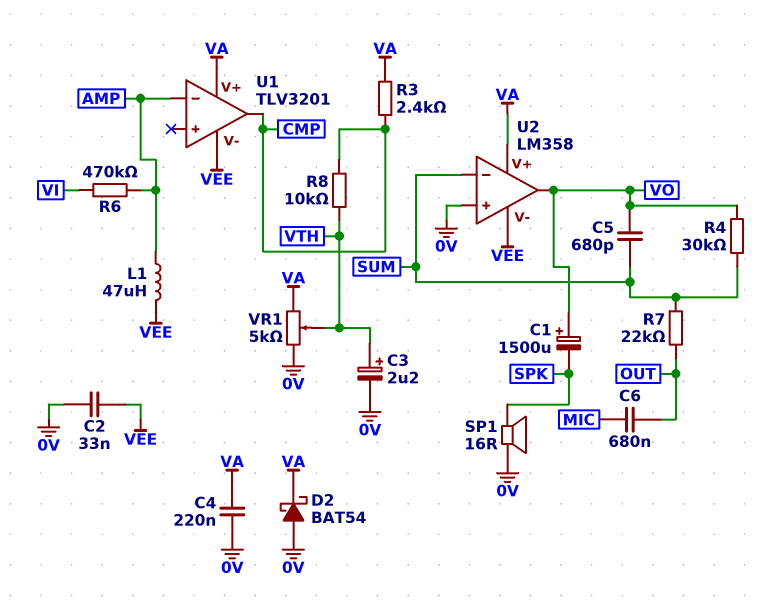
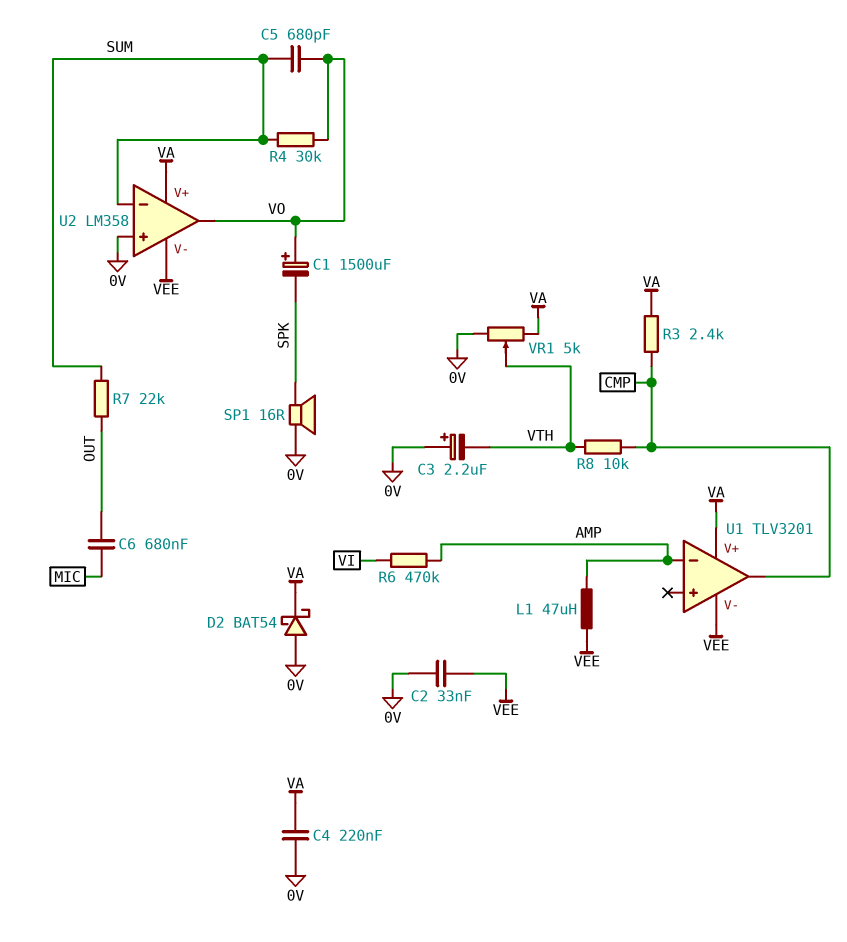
C3: 2.2uF (plus VTH, minus 0V) -> 2.2uF (plus 0V, minus VTH)

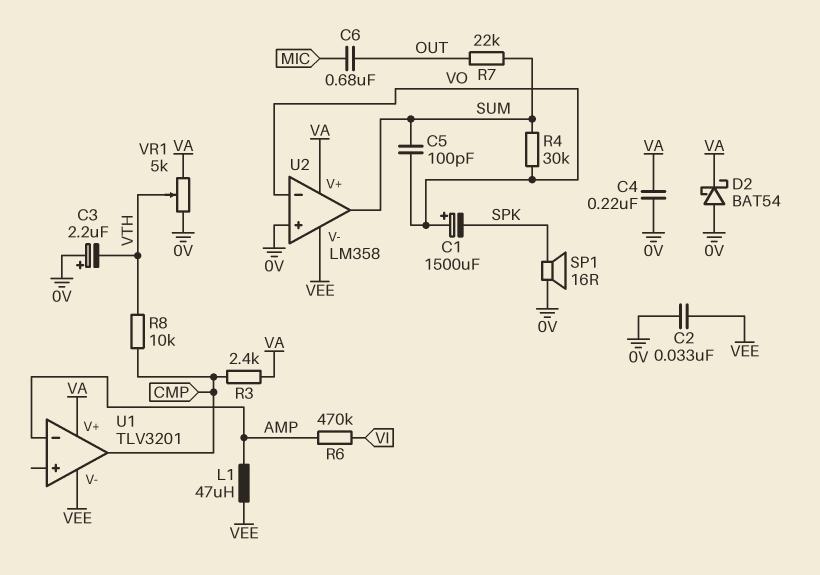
C5: 680pF (SUM, VO) -> 100pF (SUM, VO)
U2 pin in-: SUM -> VO
U2 pin out: VO -> SUM

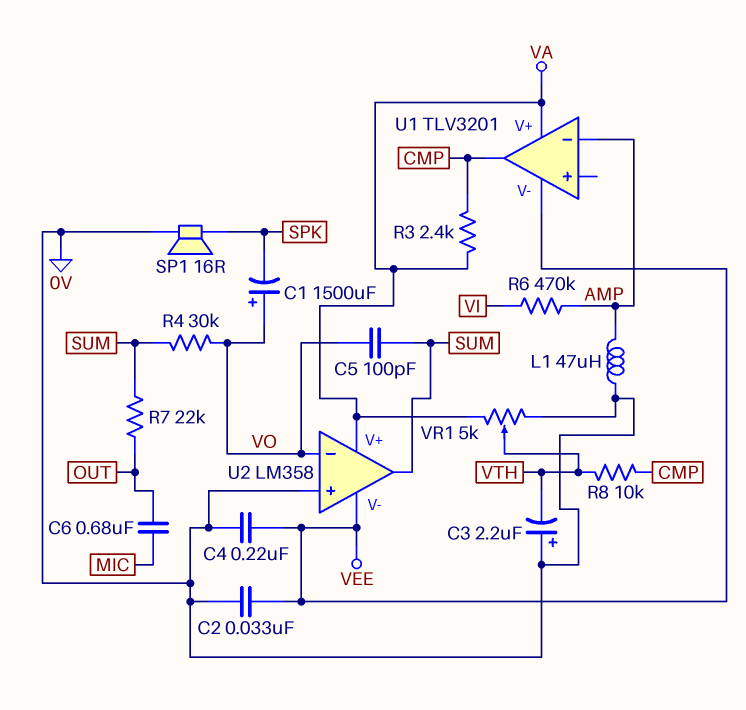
C4: 220nF (0V, VA) -> 220nF (0V, VEE)
D2: schottky BAT54 (A 0V, K VA) -> none
L1: 47uH (AMP, VEE) -> 47uH (0V, AMP)

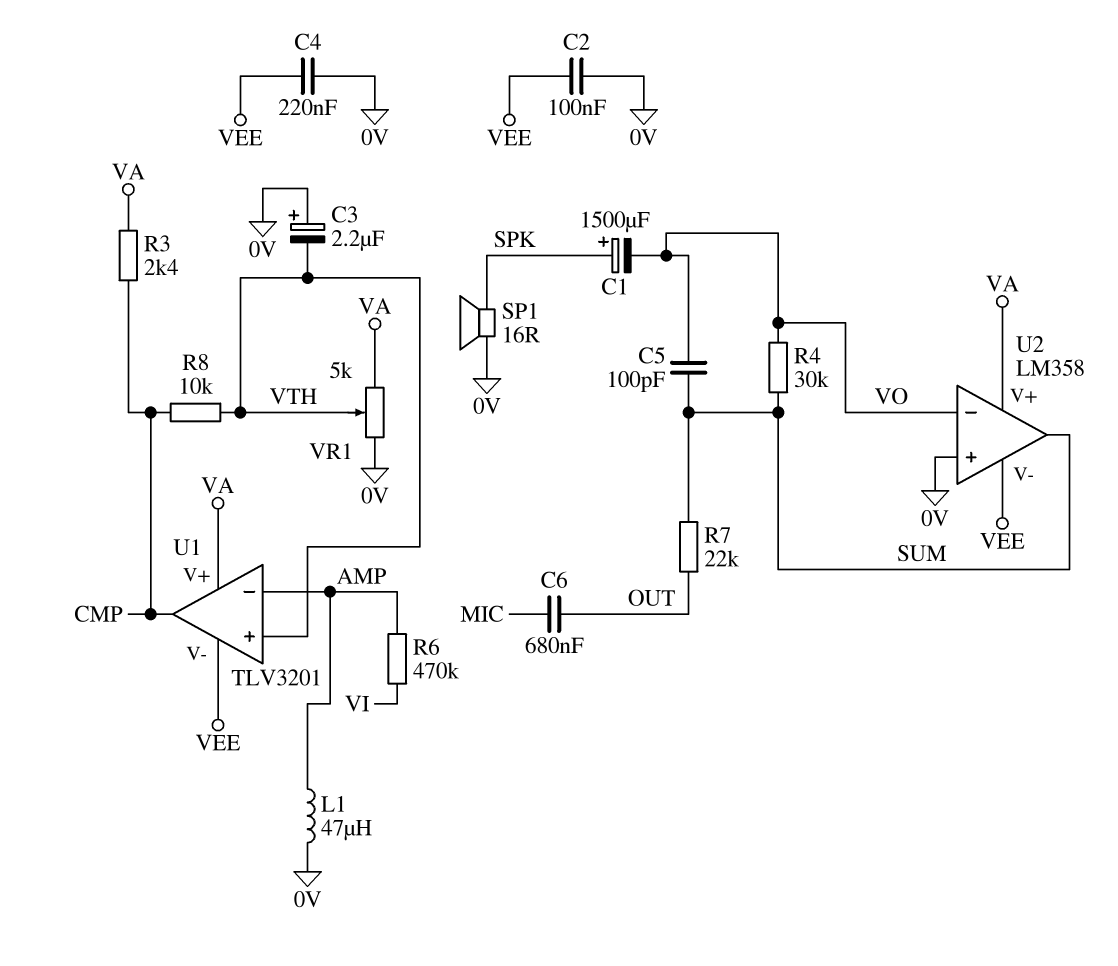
C1: 1500uF (plus VO, minus SPK) -> 1500uF (plus SPK, minus VO)
C2: 33nF (0V, VEE) -> 100nF (0V, VEE)
U1 pin in+: none -> VTH

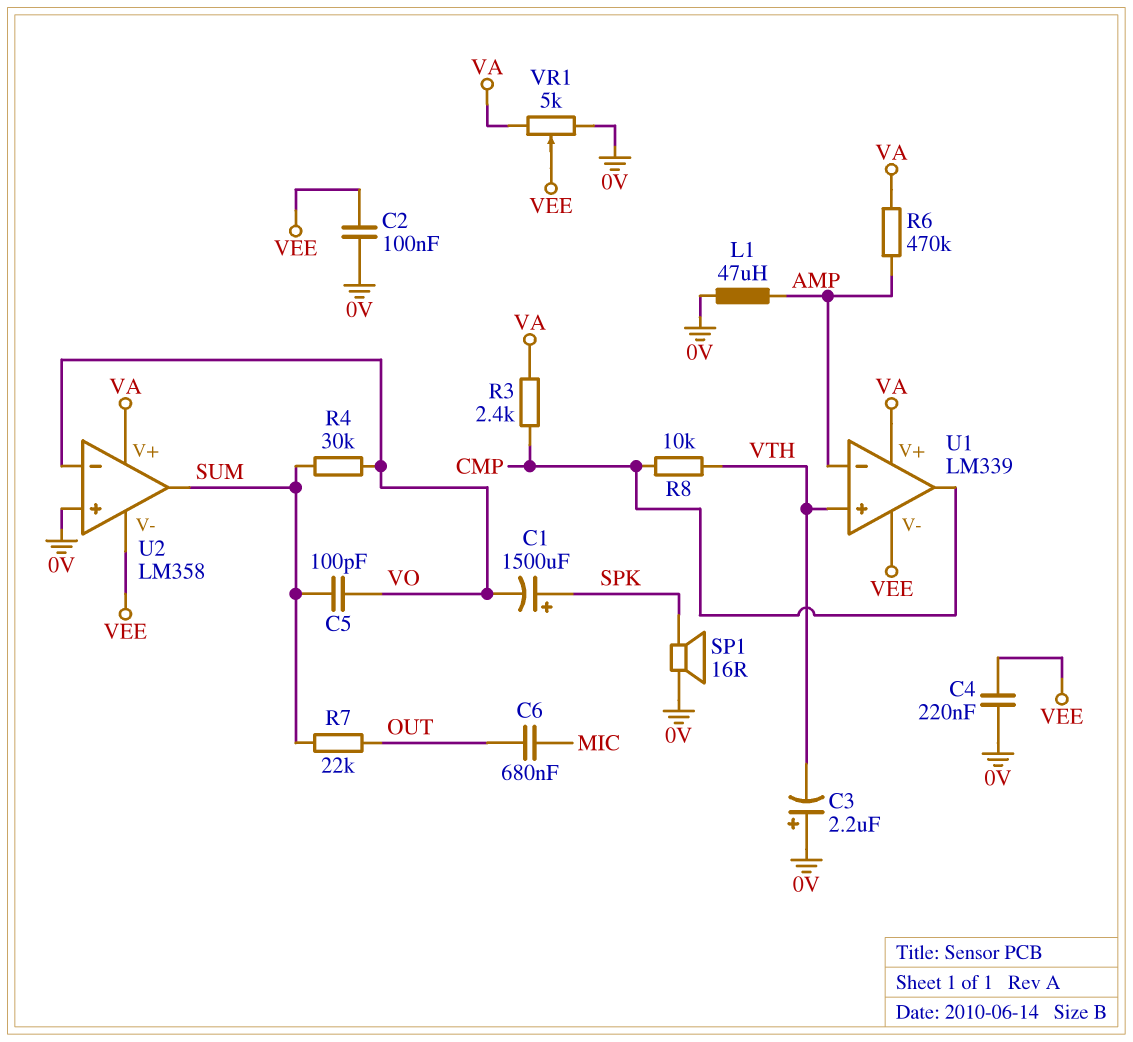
R6: 470k (AMP, VI) -> 470k (AMP, VA)
U1: TLV3201 -> LM339
VR1: 5k (0V, VA, wiper VTH) -> 5k (0V, VA, wiper VEE)

